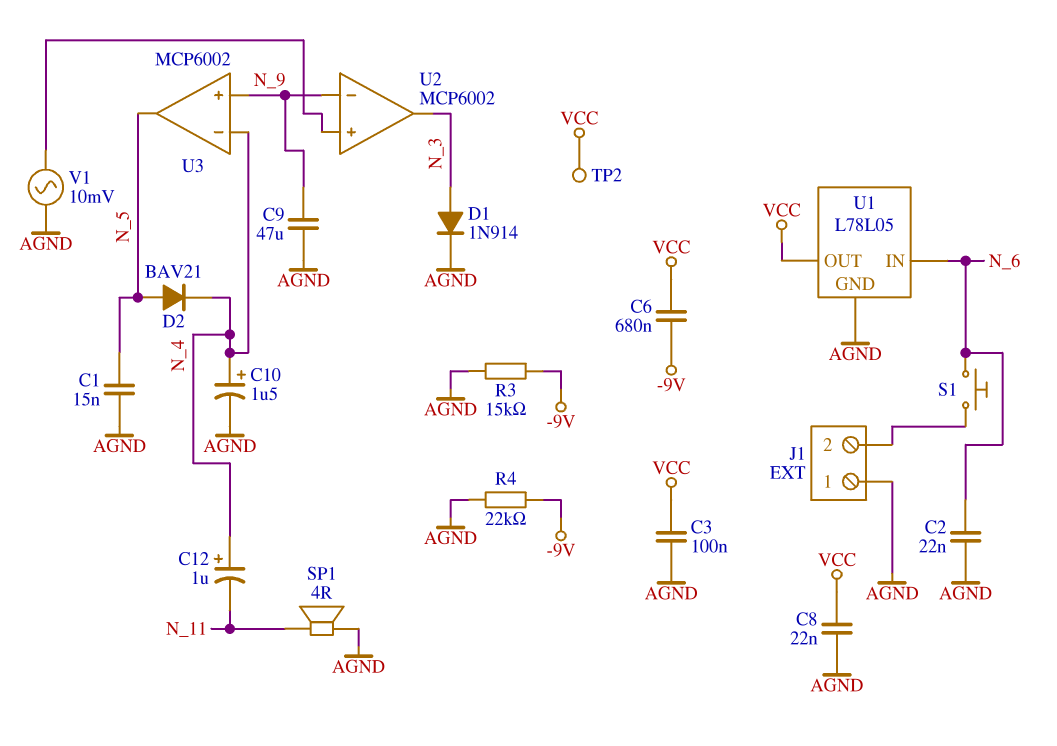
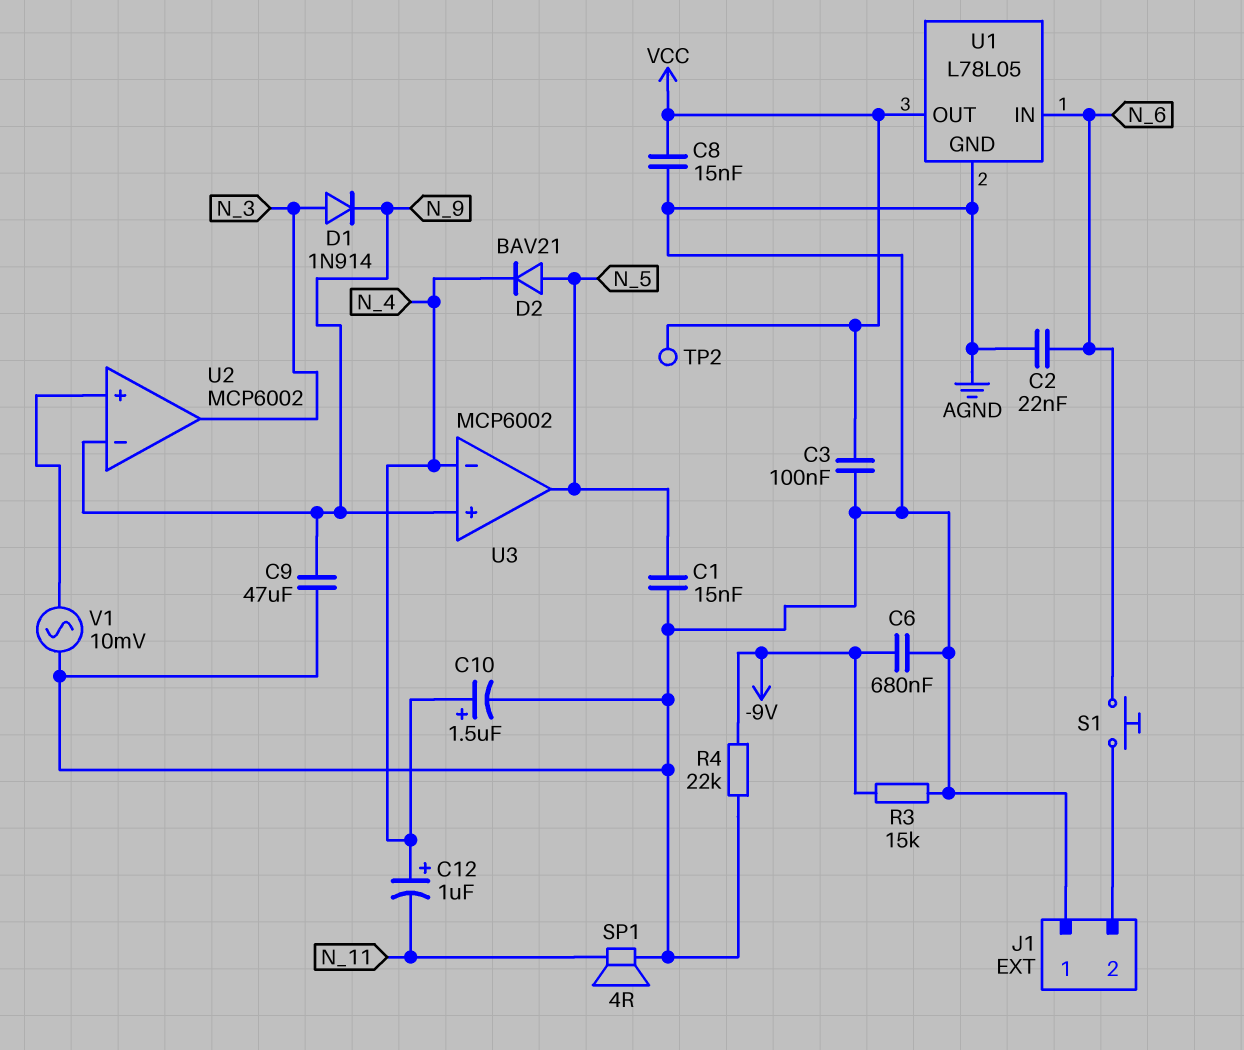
C6: 680nF (-9V, VCC) -> 680nF (-9V, AGND)
C8: 22nF (AGND, VCC) -> 15nF (AGND, VCC)
D1: diode 1N914 (A N_3, K AGND) -> diode 1N914 (A N_3, K N_9)

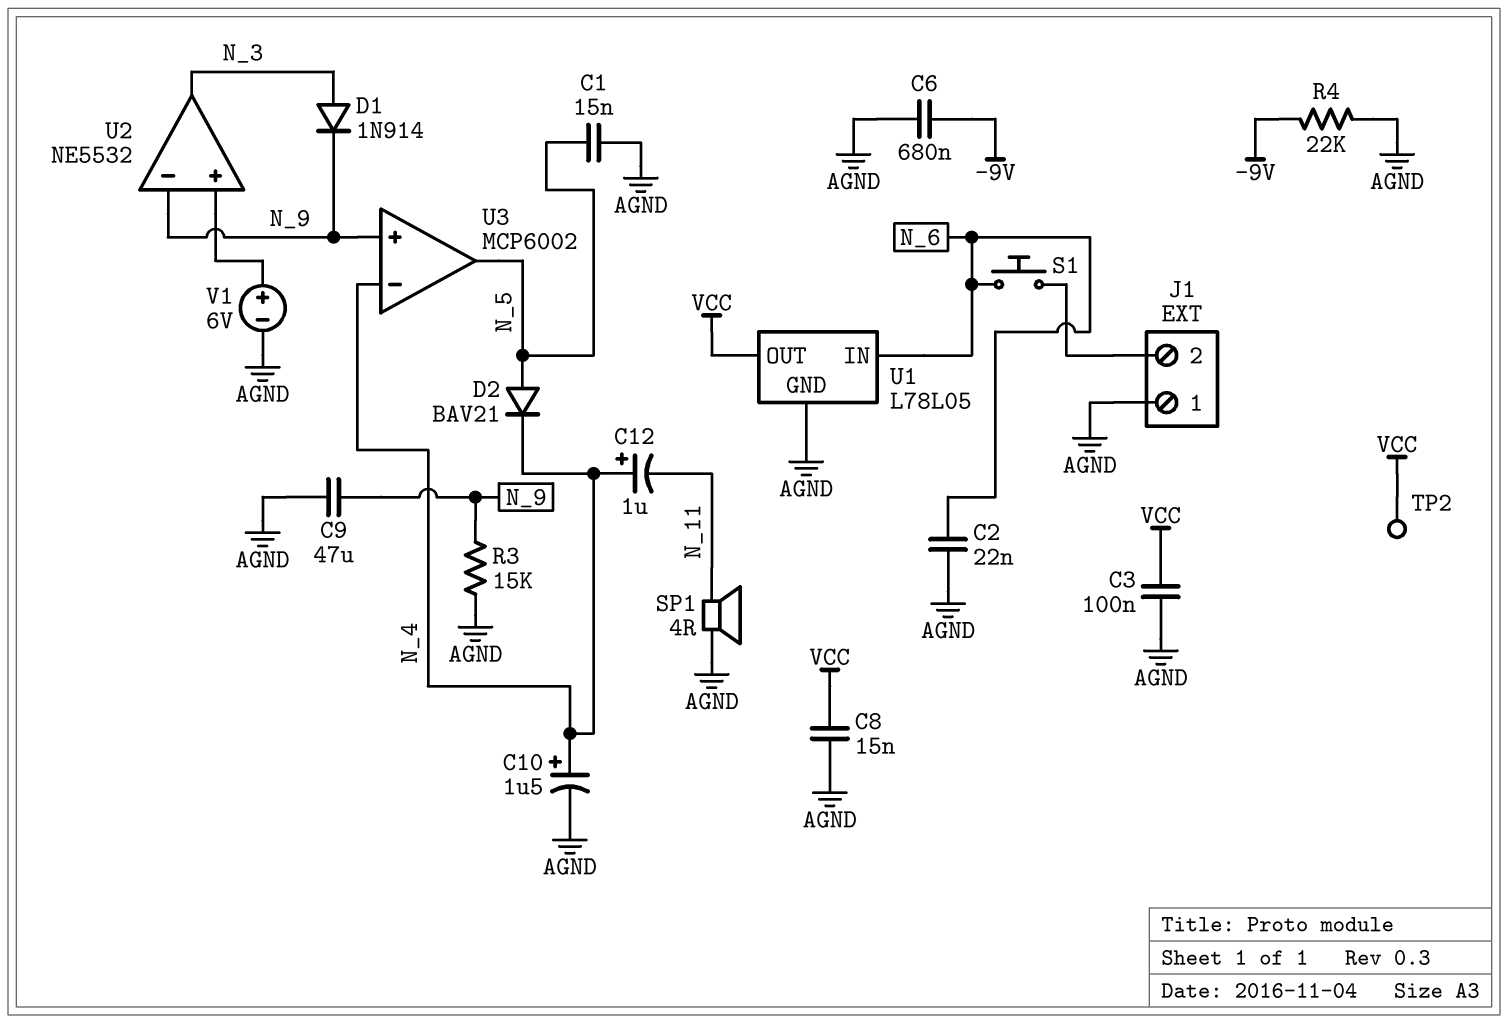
R3: 15k (-9V, AGND) -> 15k (AGND, N_9)
U2: MCP6002 -> NE5532
V1: AC 10mV (AGND, U2/in+) -> 6V (plus U2/in+, minus AGND)

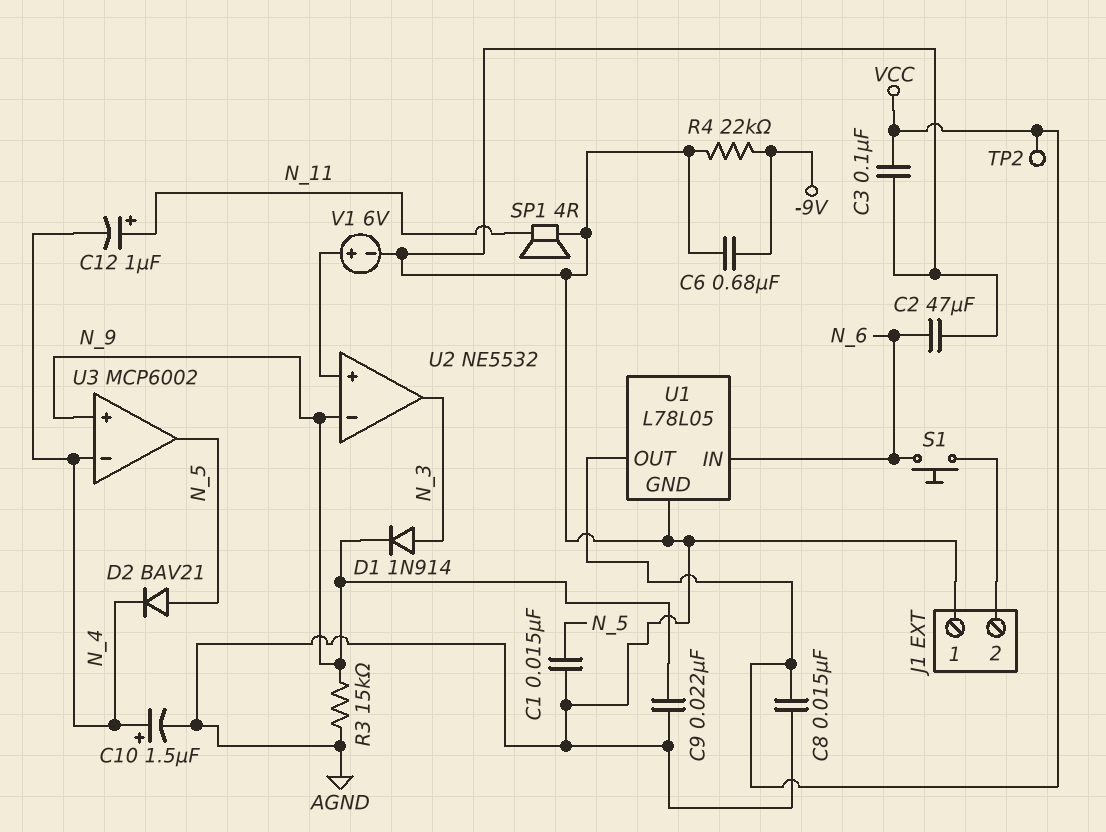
C2: 22nF (AGND, N_6) -> 47uF (AGND, N_6)
C9: 47uF (AGND, N_9) -> 22nF (AGND, N_9)
C12: 1uF (plus N_4, minus N_11) -> 1uF (plus N_11, minus N_4)

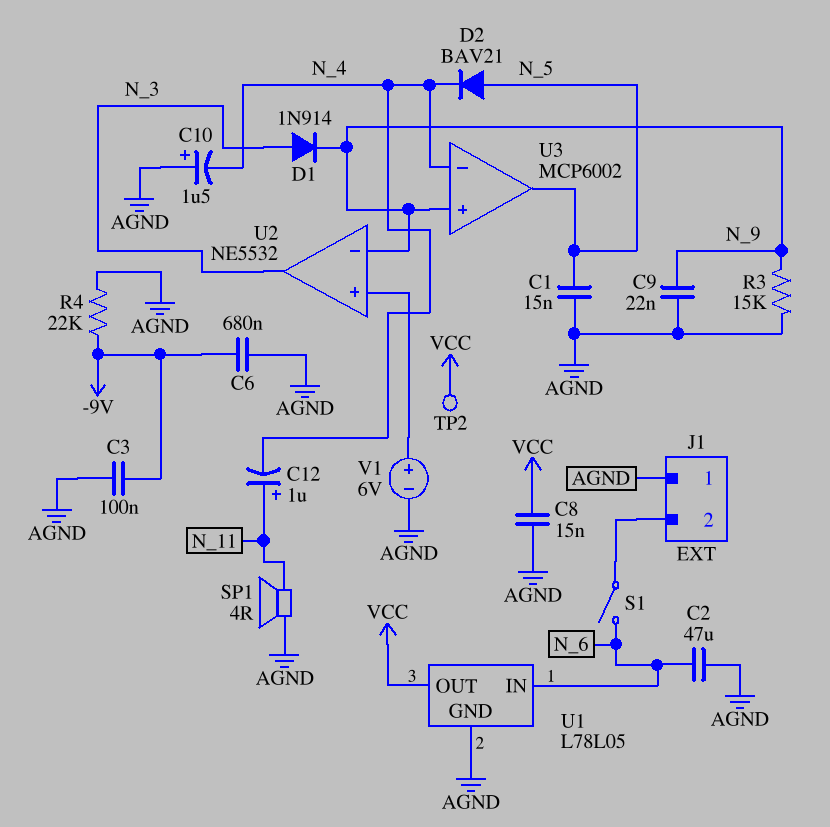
C3: 100nF (AGND, VCC) -> 100nF (-9V, AGND)
C10: 1.5uF (plus N_4, minus AGND) -> 1.5uF (plus AGND, minus N_4)
S1: button (J1/2, N_6) -> switch (J1/2, N_6)

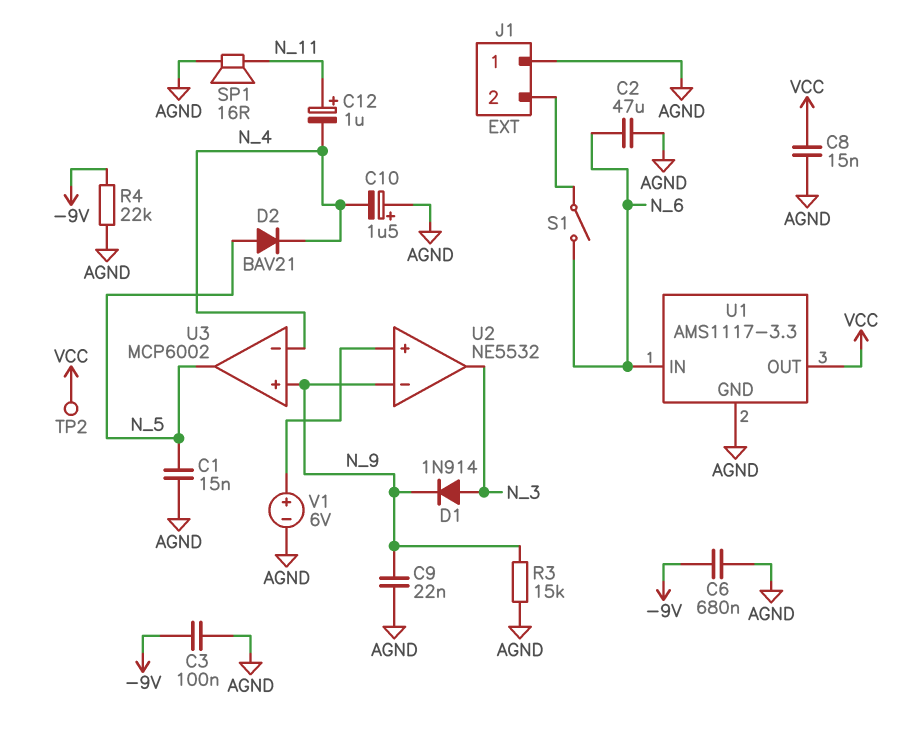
SP1: speaker 4R (AGND, N_11) -> speaker 16R (AGND, N_11)
U1: L78L05 -> AMS1117-3.3

